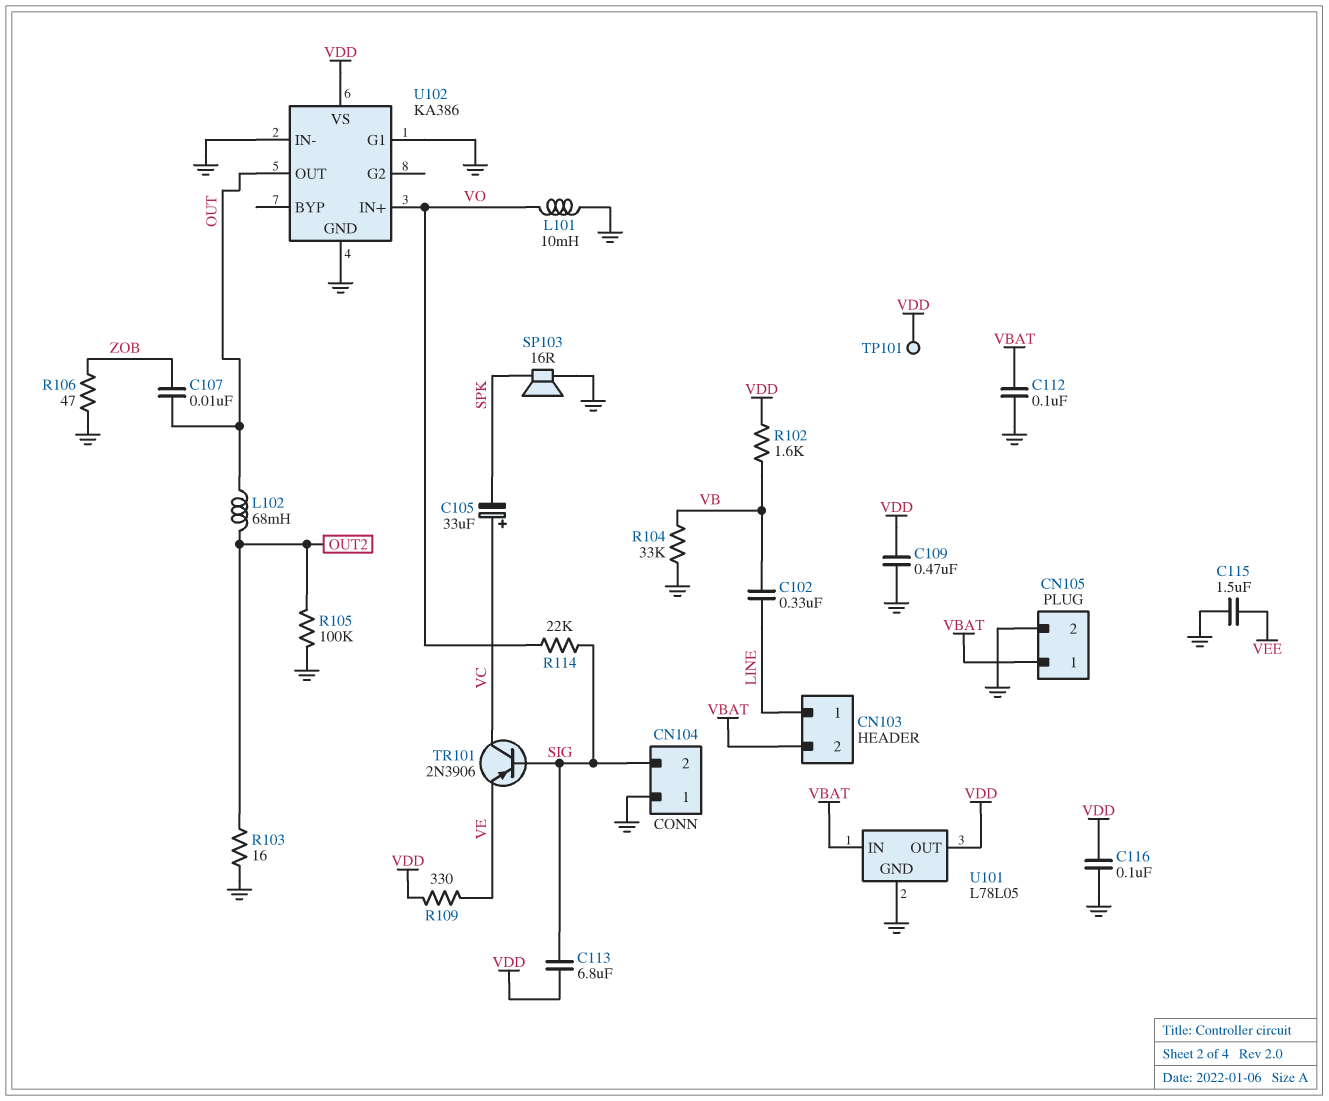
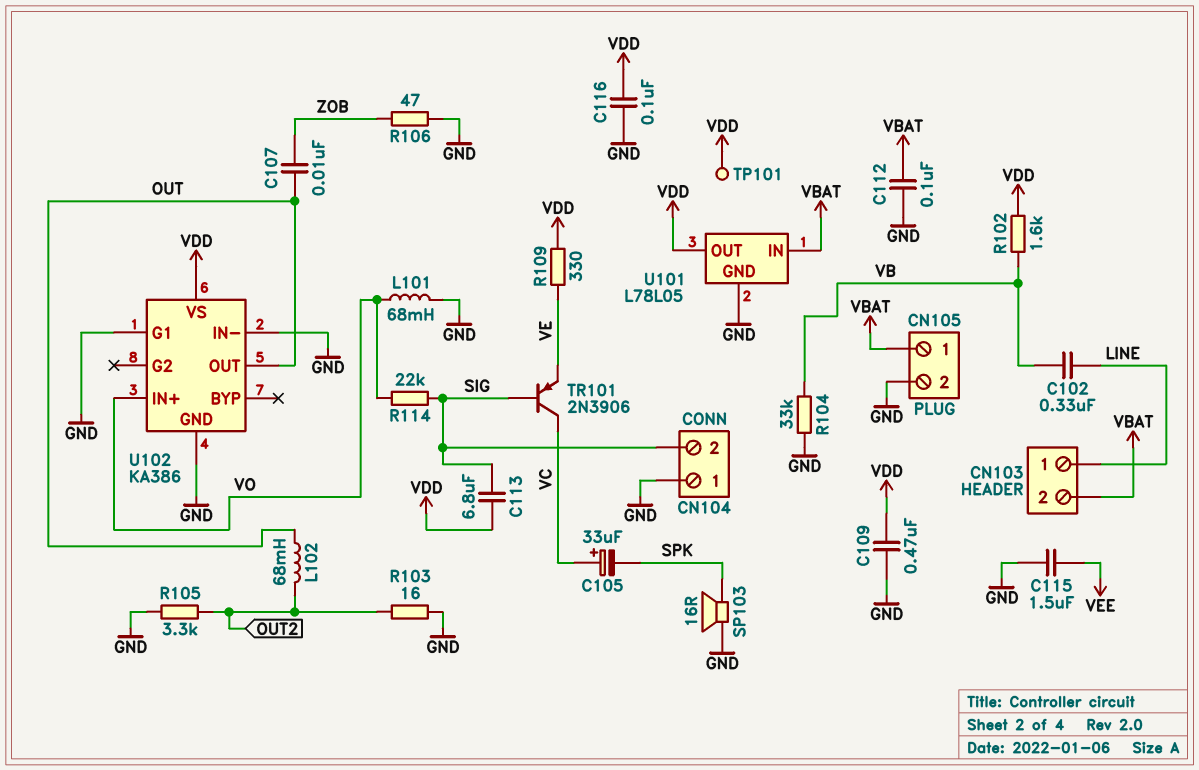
L101: 10mH (GND, VO) -> 68mH (GND, VO)
R105: 100k (GND, OUT2) -> 3.3k (GND, OUT2)

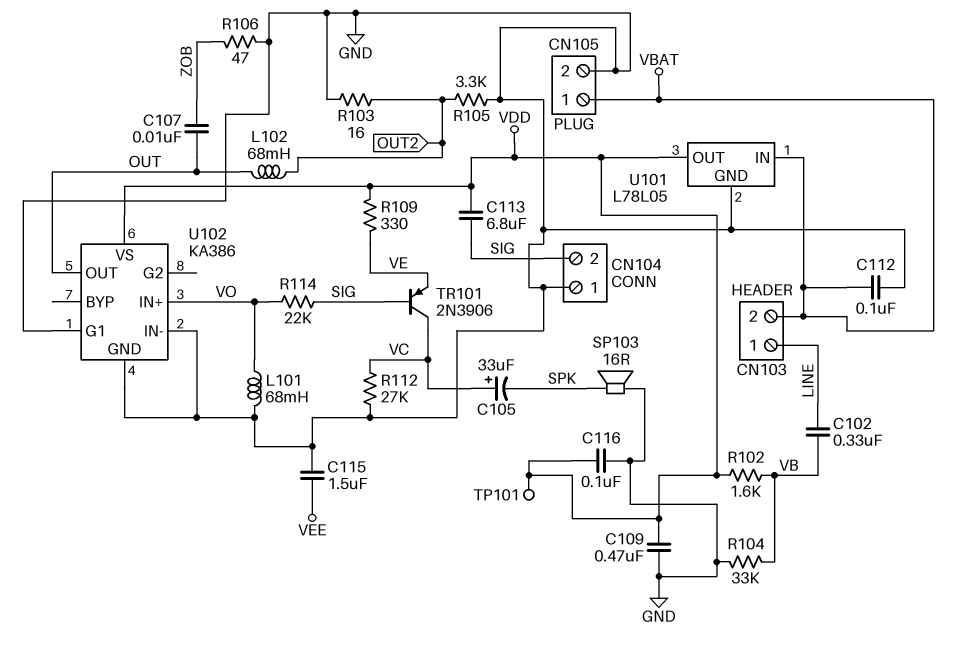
R112: none -> 27k (GND, VC)

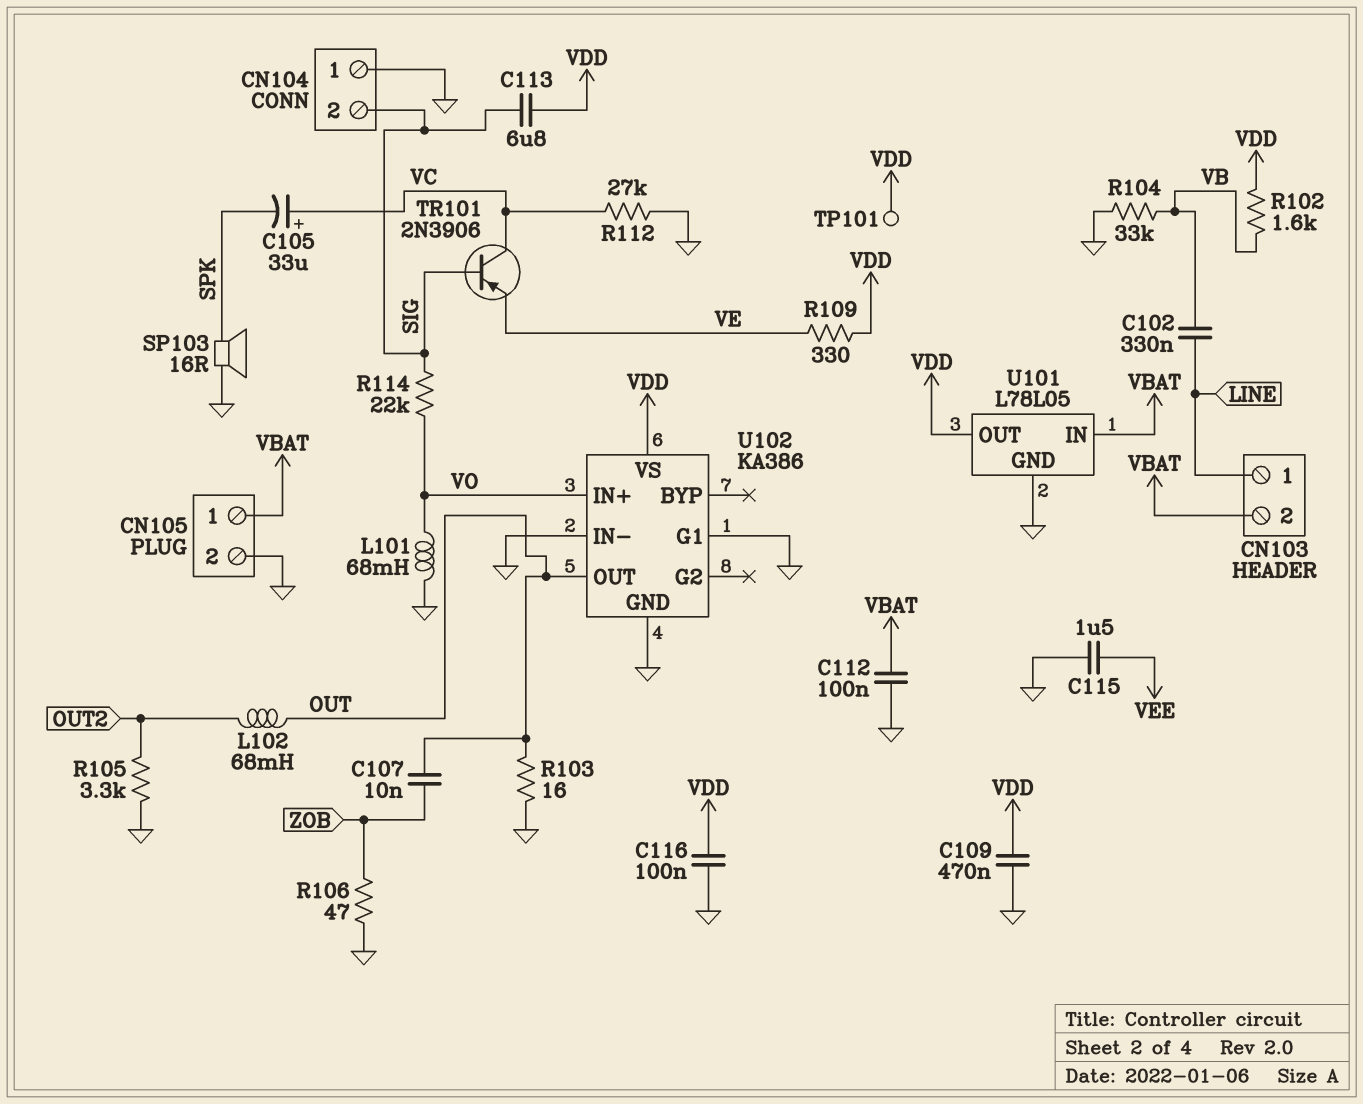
R103: 16 (GND, OUT2) -> 16 (GND, OUT)

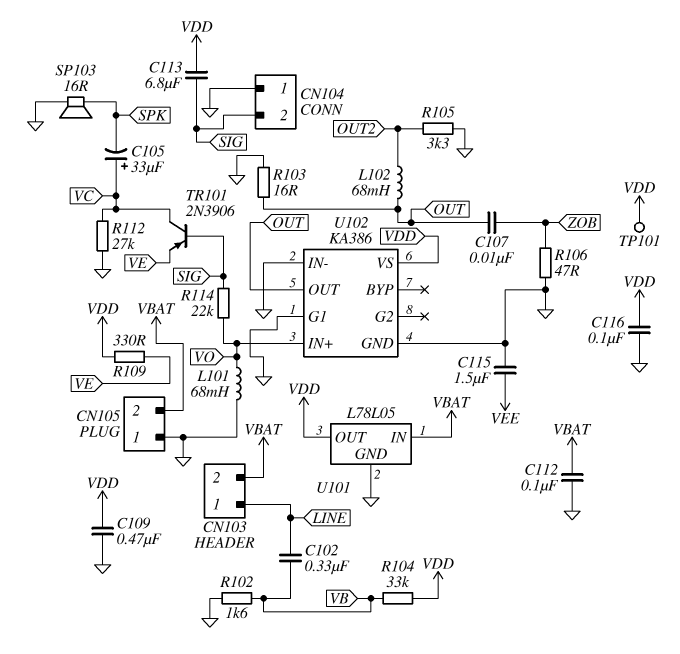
CN105 pin 1: VBAT -> GND
CN105 pin 2: GND -> VBAT
R102: 1.6k (VB, VDD) -> 1.6k (GND, VB)
R104: 33k (GND, VB) -> 33k (VB, VDD)

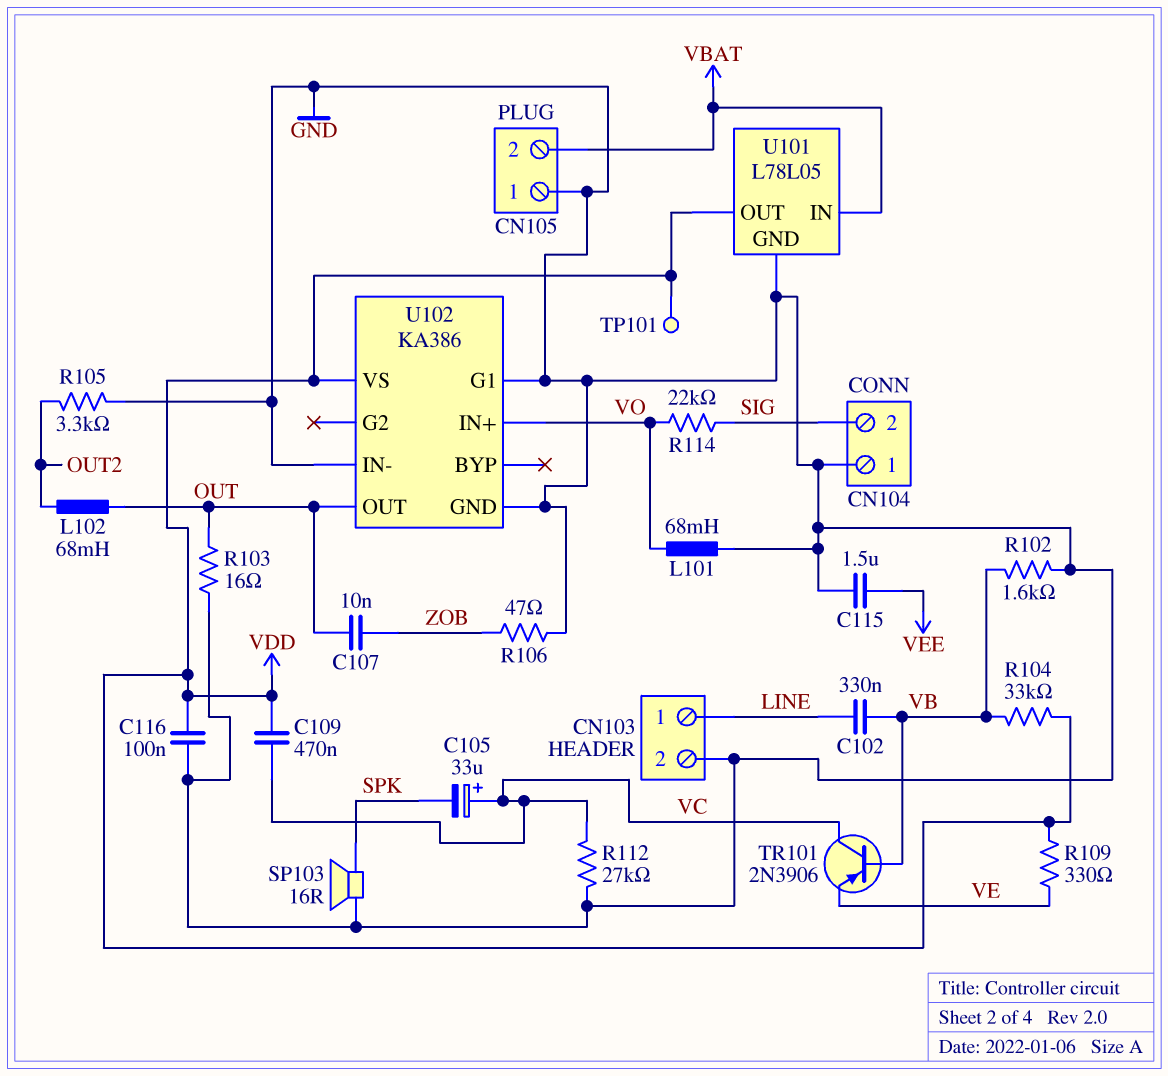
C109: 470nF (GND, VDD) -> 470nF (VC, VDD)
C112: 100nF (GND, VBAT) -> none
C113: 6.8uF (SIG, VDD) -> none
CN103 pin 2: VBAT -> GND
TR101: PNP 2N3906 (B SIG, C VC, E VE) -> PNP 2N3906 (B VB, C VC, E VE)

